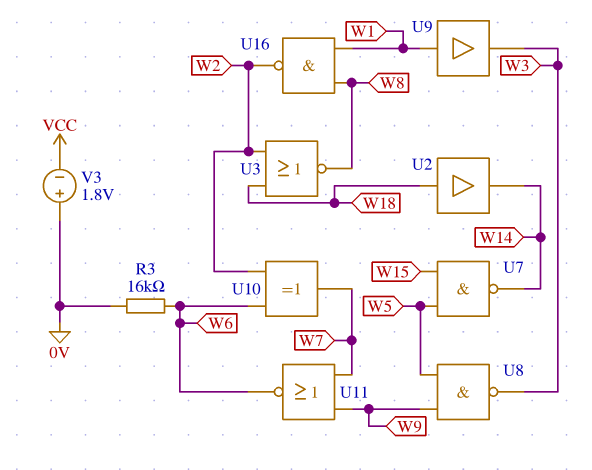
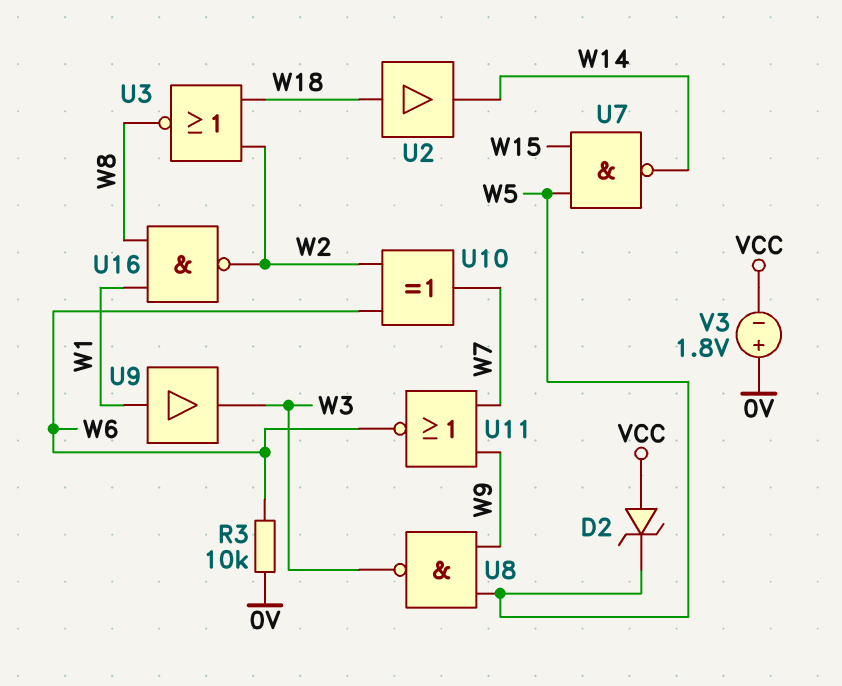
D2: none -> zener (A VCC, K W5)
R3: 16k (0V, W6) -> 10k (0V, W6)

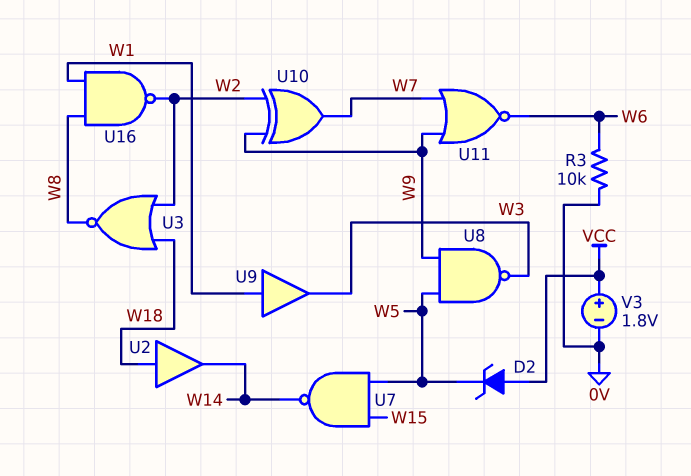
U10: XOR (in W2, in W6, out W7) -> XOR (in W2, in W9, out W7)
V3: 1.8V (plus 0V, minus VCC) -> 1.8V (plus VCC, minus 0V)

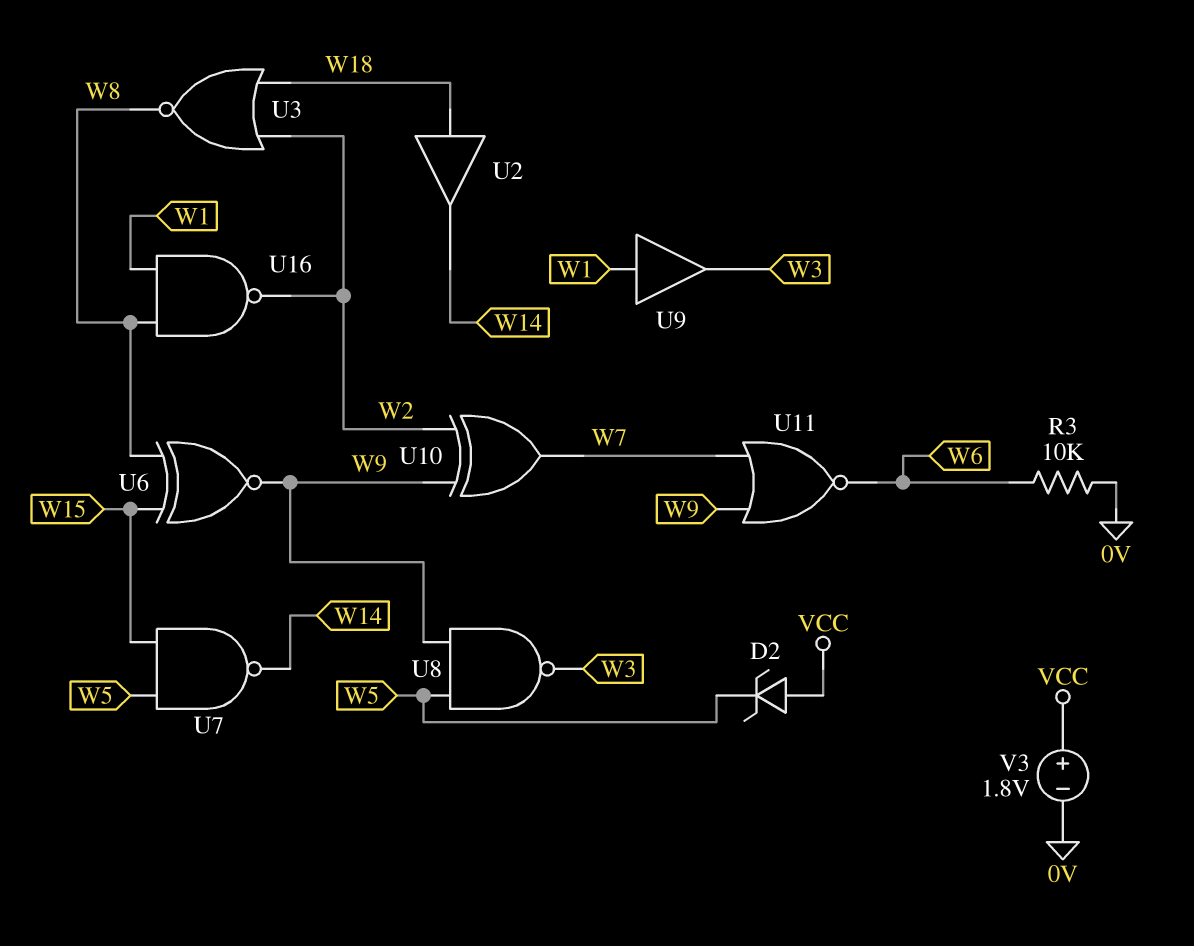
U6: none -> XNOR (in W8, in W15, out W9)

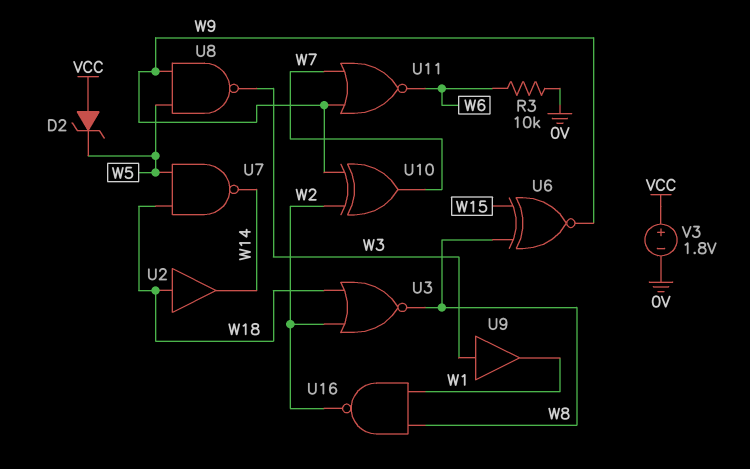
U7: NAND (in W5, in W15, out W14) -> NAND (in W5, in W18, out W14)
U9: buffer (in W1, out W3) -> buffer (in W3, out W1)

